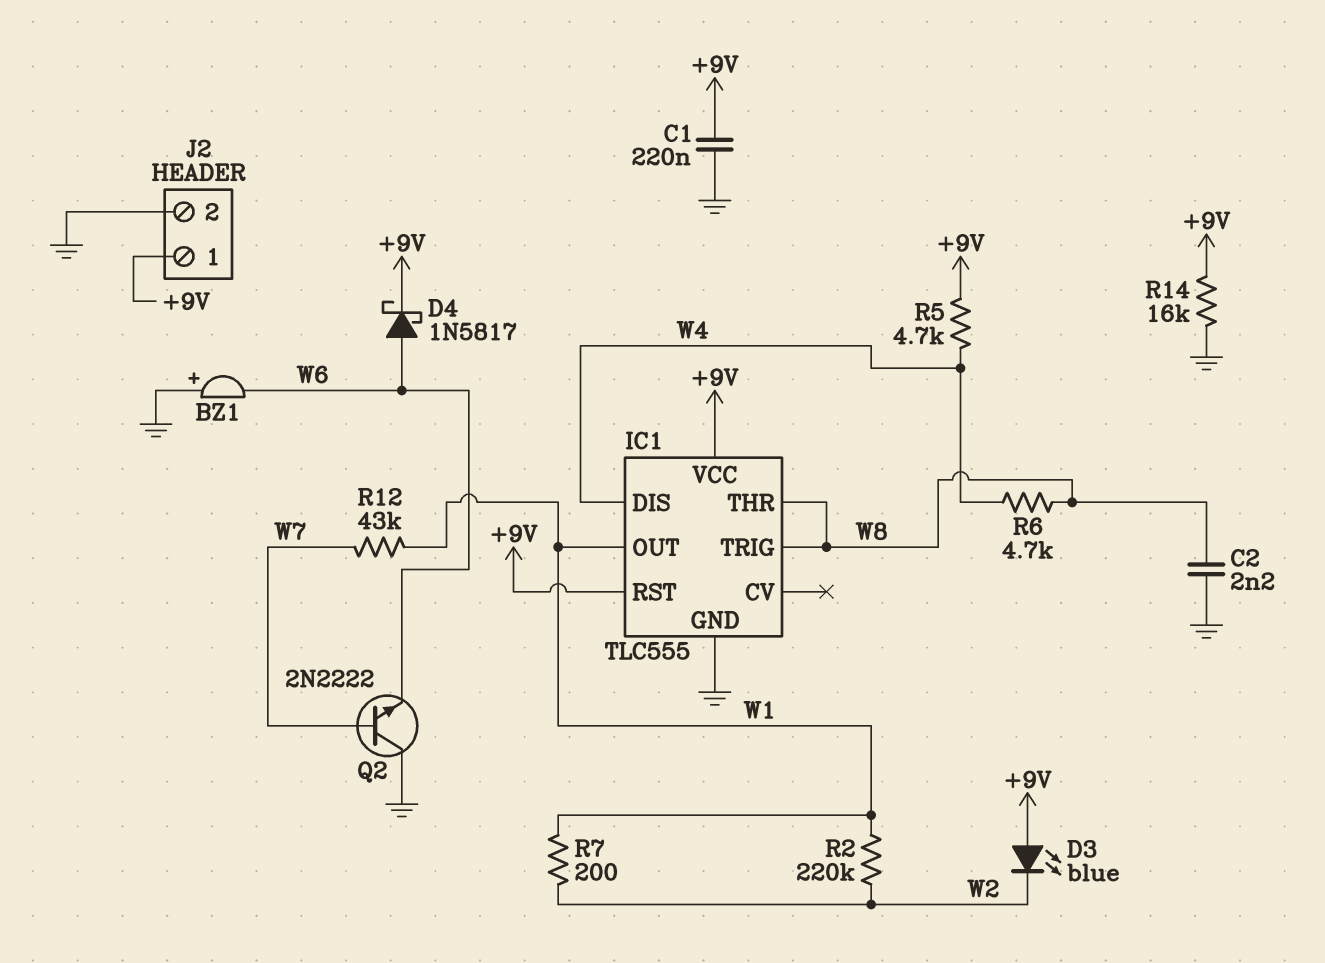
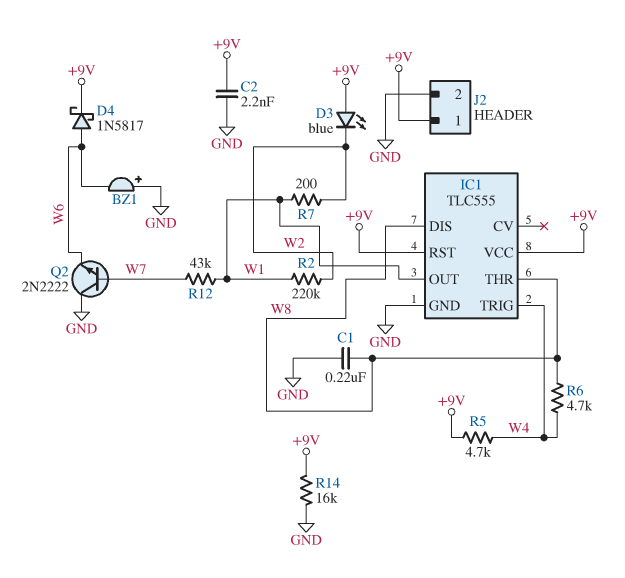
C1: 220nF (+9V, GND) -> 220nF (GND, W8)
C2: 2.2nF (GND, W8) -> 2.2nF (+9V, GND)
IC1 pin DIS: W4 -> W8
IC1 pin TRIG: W8 -> W4

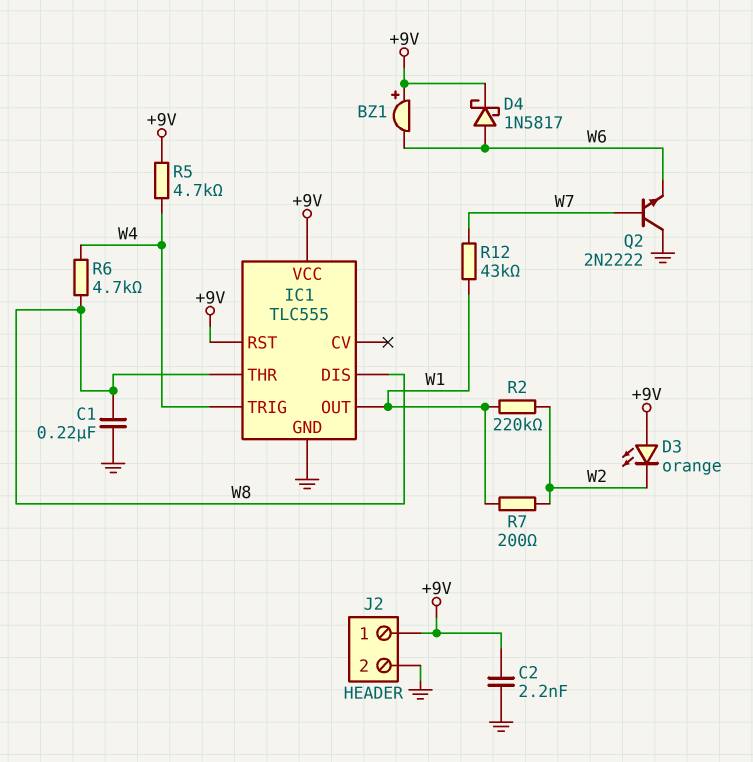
BZ1: buzzer (plus GND, minus W6) -> buzzer (plus +9V, minus W6)
D3: LED blue (A +9V, K W2) -> LED orange (A +9V, K W2)
R14: 16k (+9V, GND) -> none

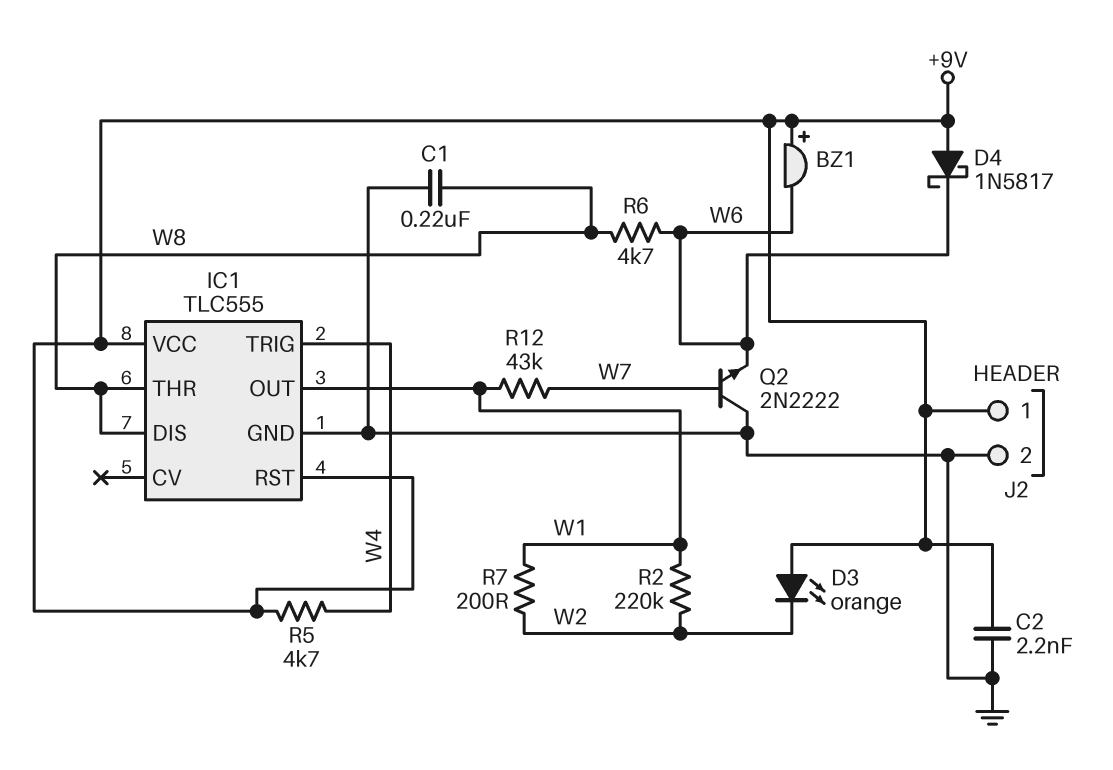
D4: schottky 1N5817 (A W6, K +9V) -> schottky 1N5817 (A +9V, K W6)
R6: 4.7k (W4, W8) -> 4.7k (W6, W8)

